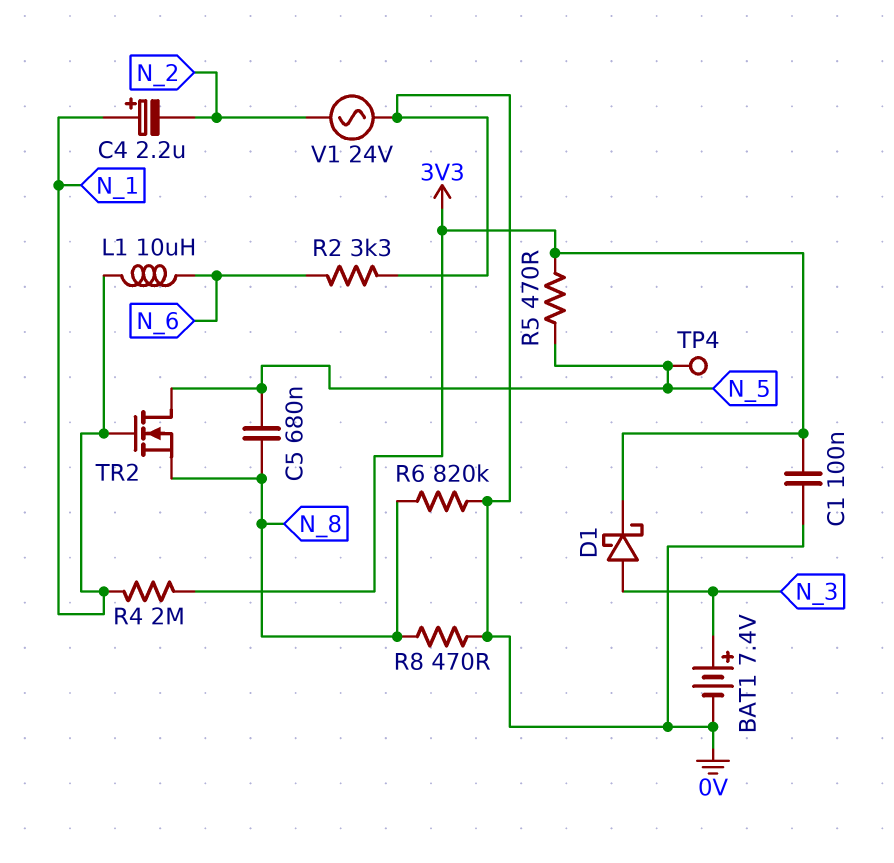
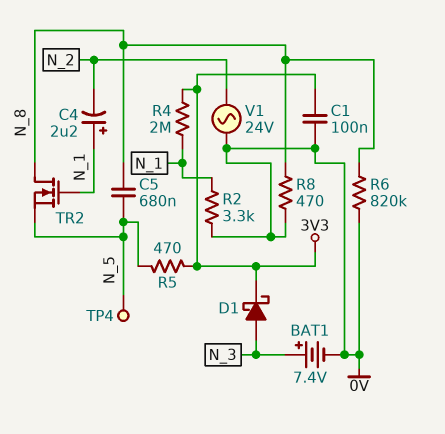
L1: 10uH (N_1, N_6) -> none
R2: 3.3k (0V, N_6) -> 3.3k (0V, N_1)
TR2: NMOS (G N_1, D N_5, S N_8) -> NMOS (G N_1, D N_8, S N_5)

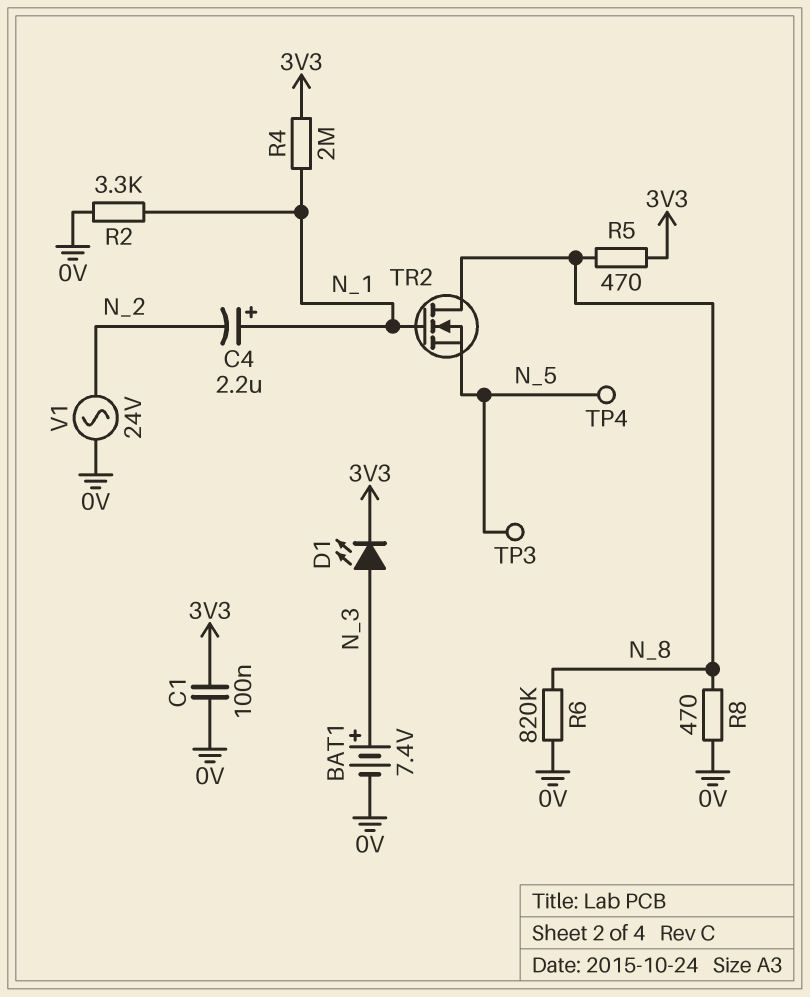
C5: 680nF (N_5, N_8) -> none
D1: schottky (A N_3, K 3V3) -> LED (A N_3, K 3V3)
R5: 470 (3V3, N_5) -> 470 (3V3, N_8)
TP3: none -> test point (N_5)

